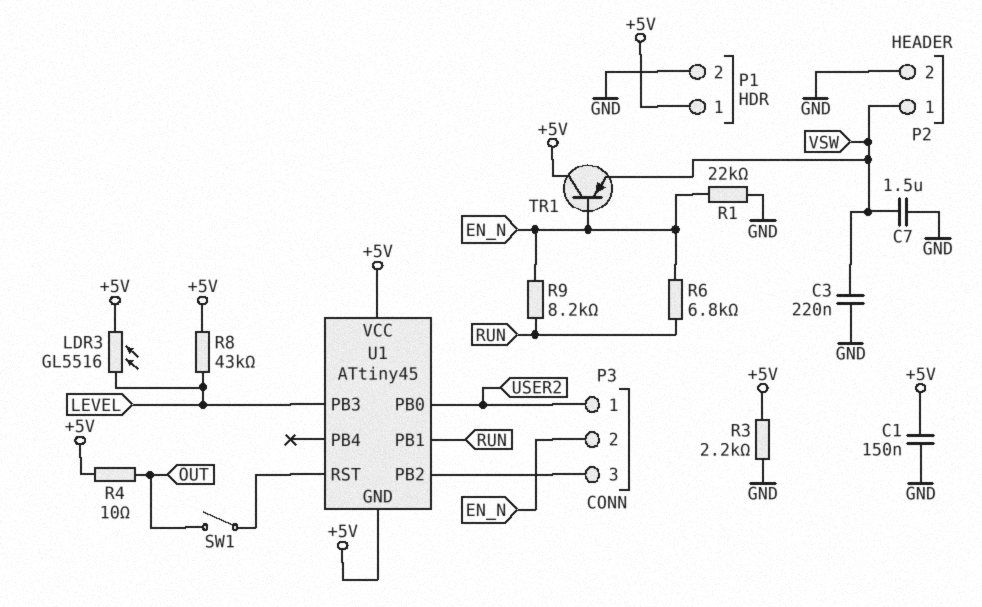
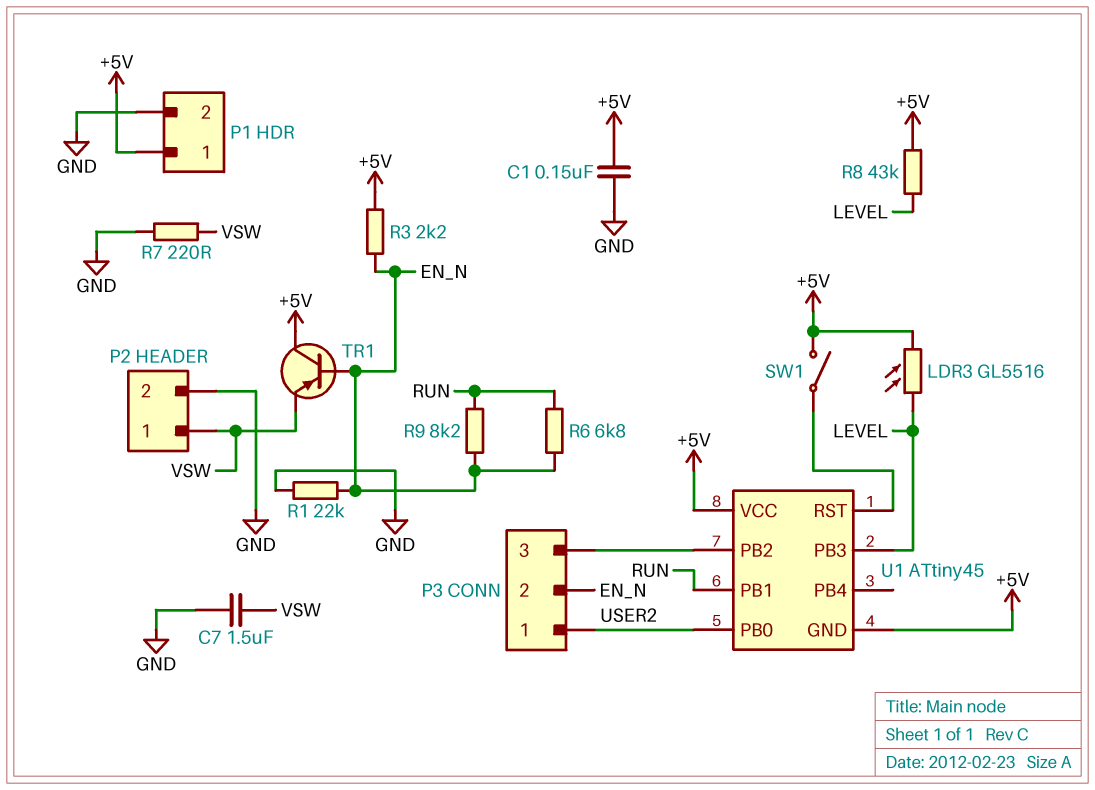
C3: 220nF (GND, VSW) -> none
R3: 2.2k (+5V, GND) -> 2.2k (+5V, EN_N)
R4: 10 (+5V, OUT) -> none
R7: none -> 220 (GND, VSW)
SW1: switch (OUT, U1/RST) -> switch (+5V, U1/RST)

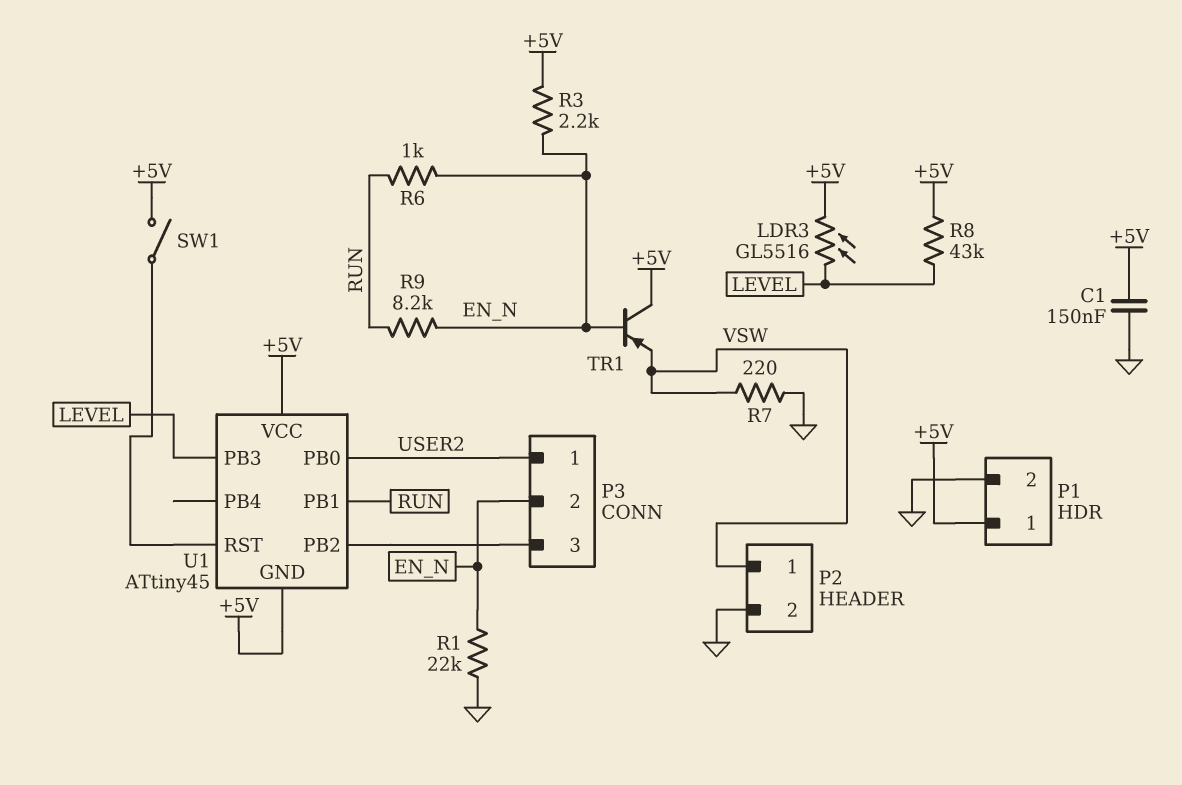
C7: 1.5uF (GND, VSW) -> none
R6: 6.8k (EN_N, RUN) -> 1k (EN_N, RUN)

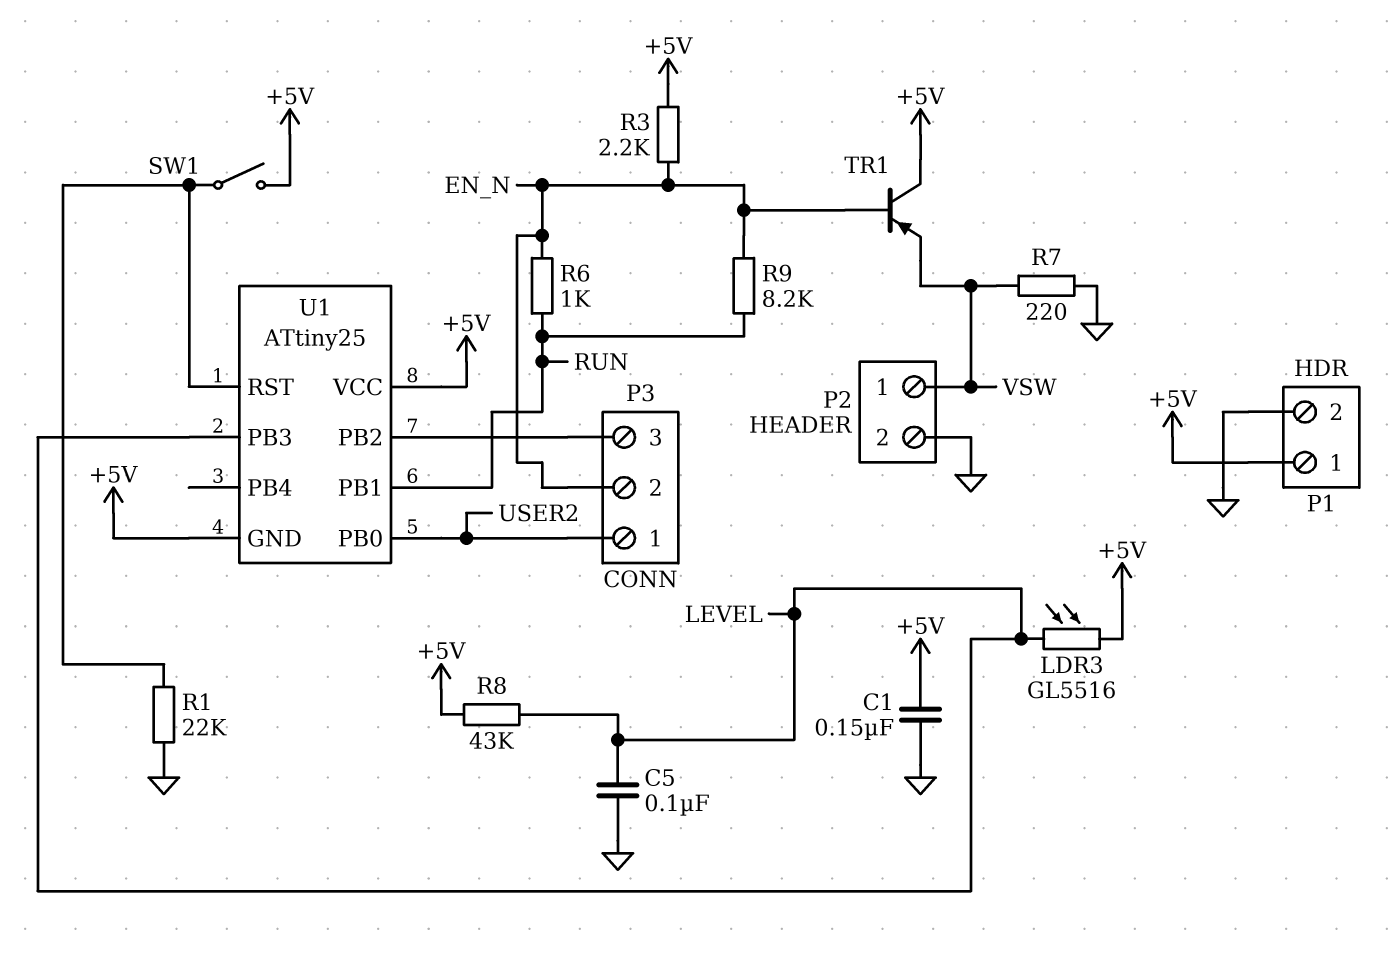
C5: none -> 100nF (GND, LEVEL)
R1: 22k (EN_N, GND) -> 22k (GND, U1/RST)
U1: ATtiny45 -> ATtiny25

